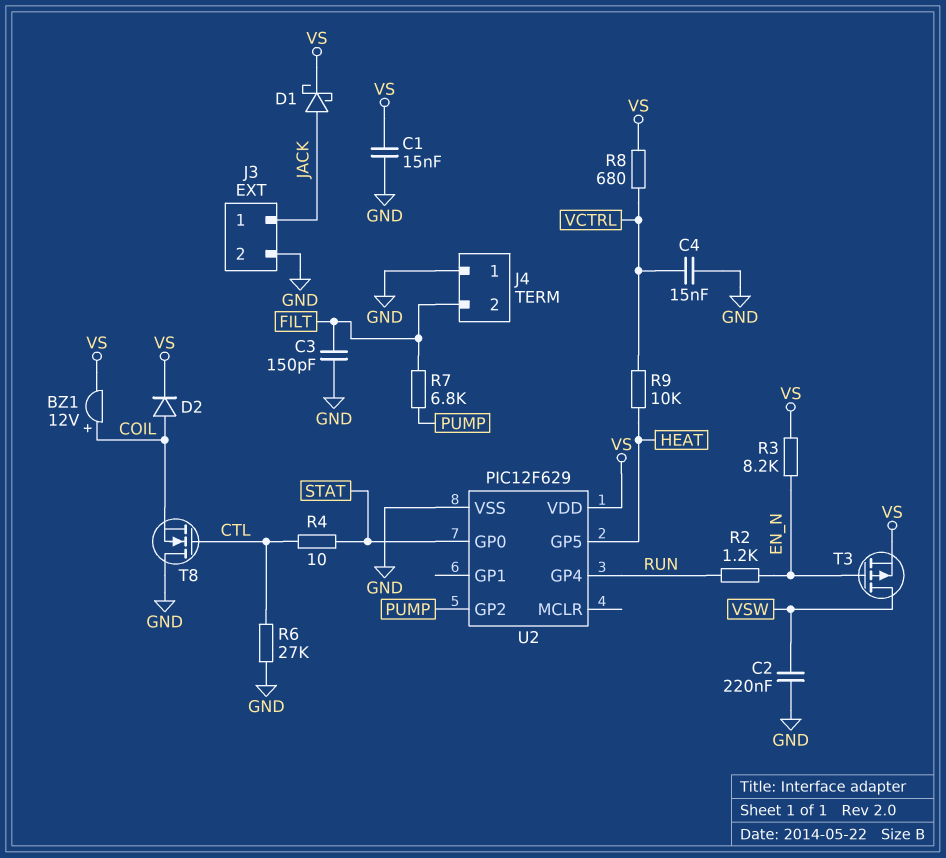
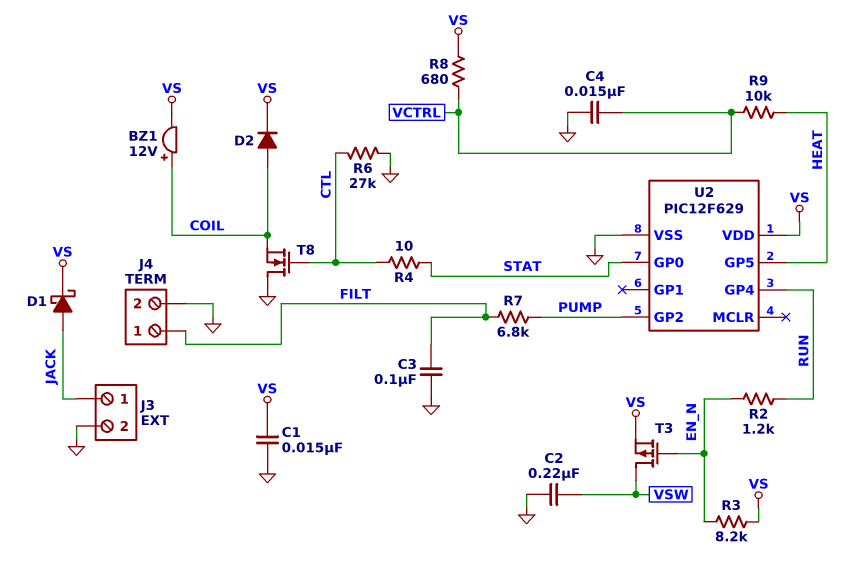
C3: 150pF (FILT, GND) -> 100nF (FILT, GND)
J4 pin 1: GND -> FILT
J4 pin 2: FILT -> GND

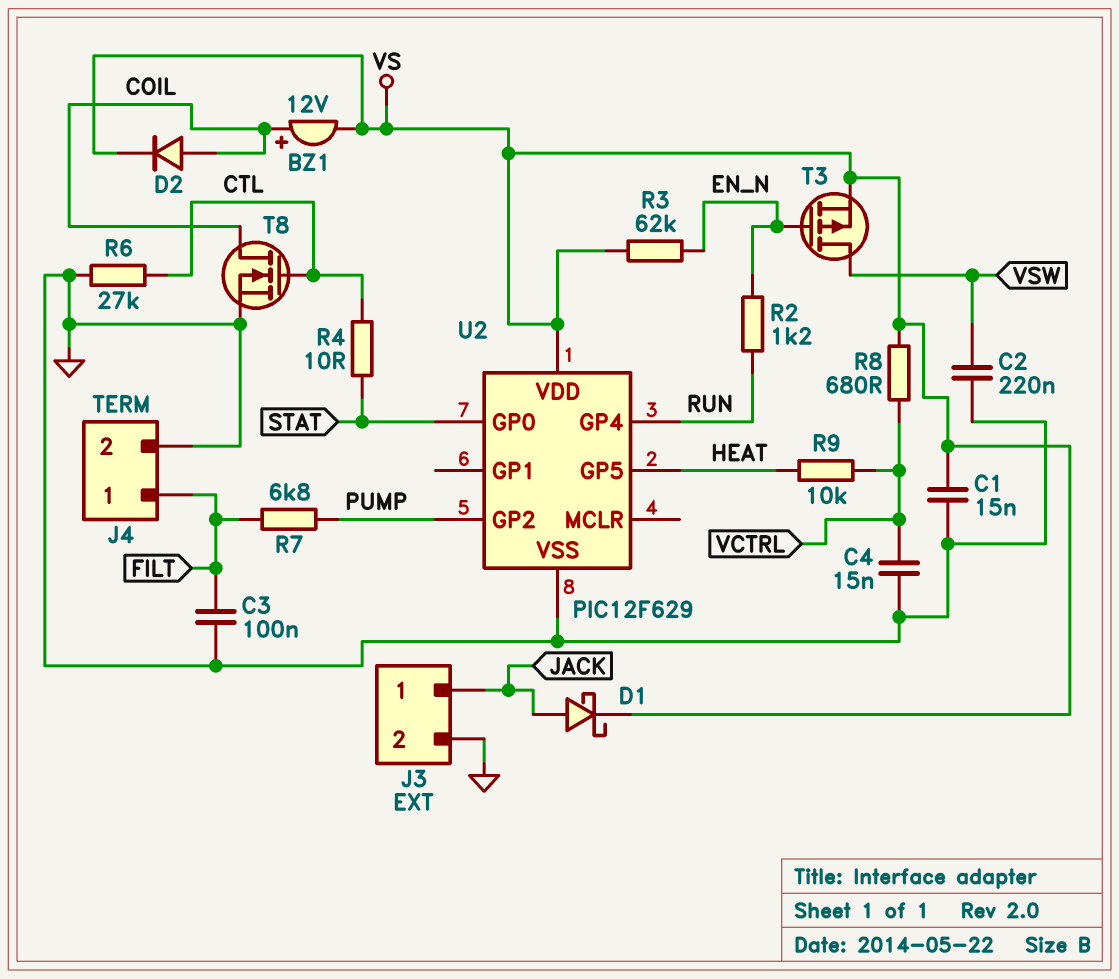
R3: 8.2k (EN_N, VS) -> 62k (EN_N, VS)
T8: NMOS (G CTL, D GND, S COIL) -> NMOS (G CTL, D COIL, S GND)

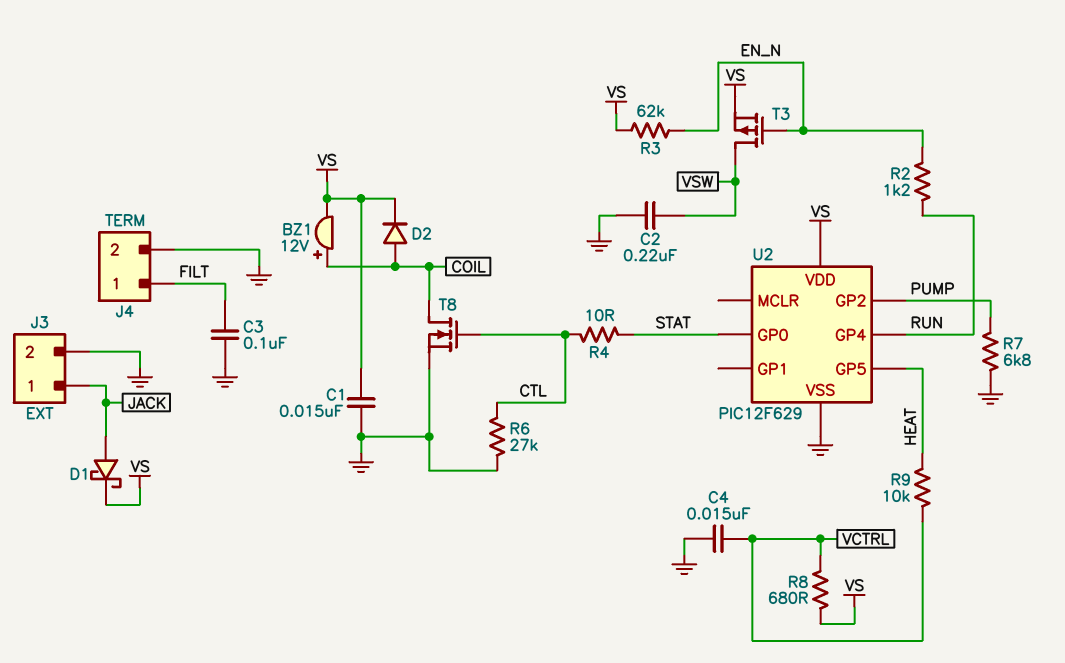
R7: 6.8k (FILT, PUMP) -> 6.8k (GND, PUMP)

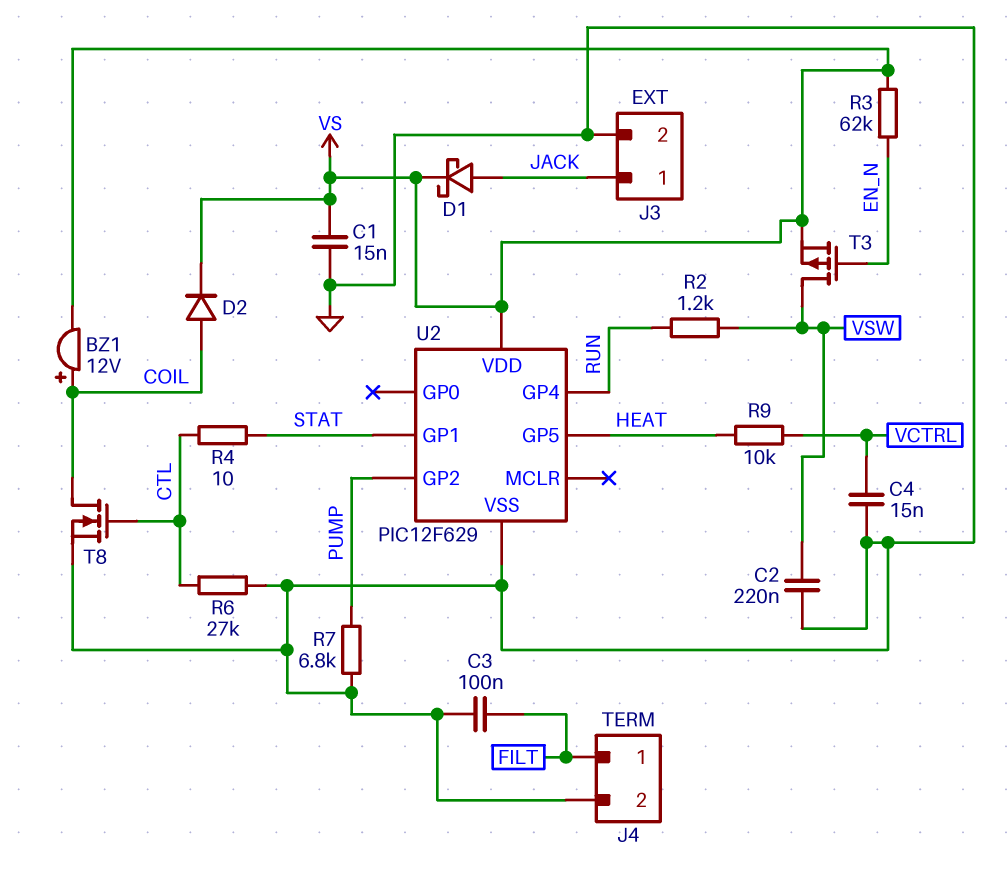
R2: 1.2k (EN_N, RUN) -> 1.2k (RUN, VSW)
R8: 680 (VCTRL, VS) -> none
U2 pin GP0: STAT -> none
U2 pin GP1: none -> STAT

